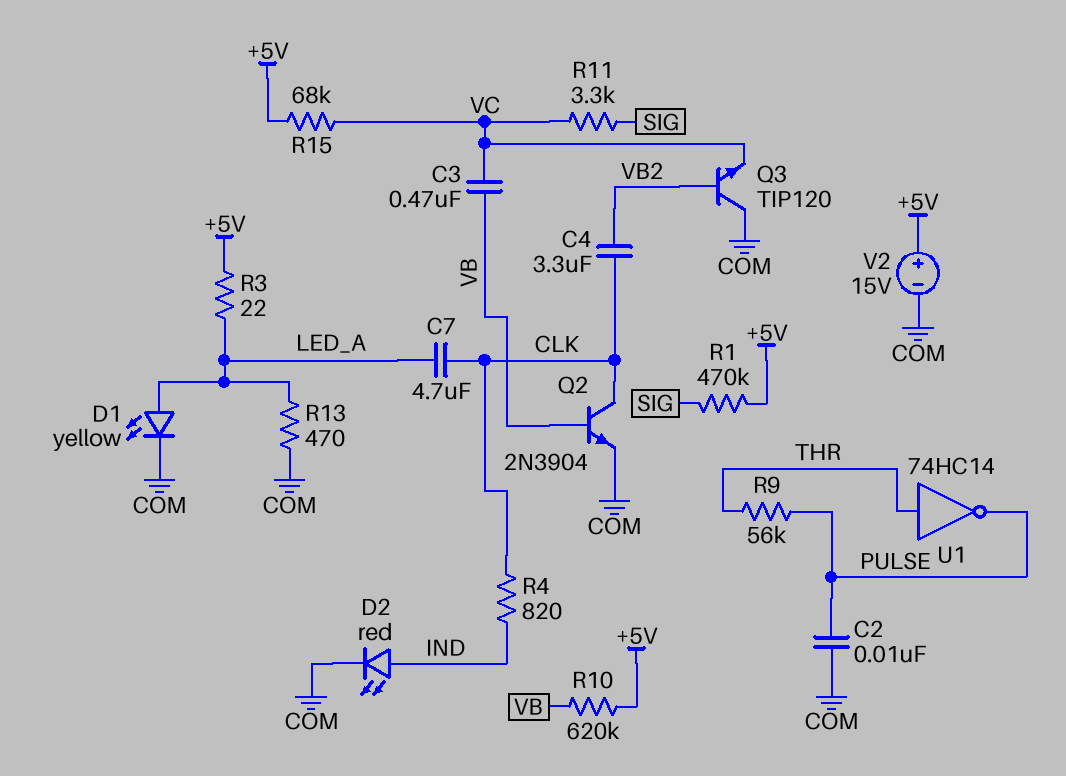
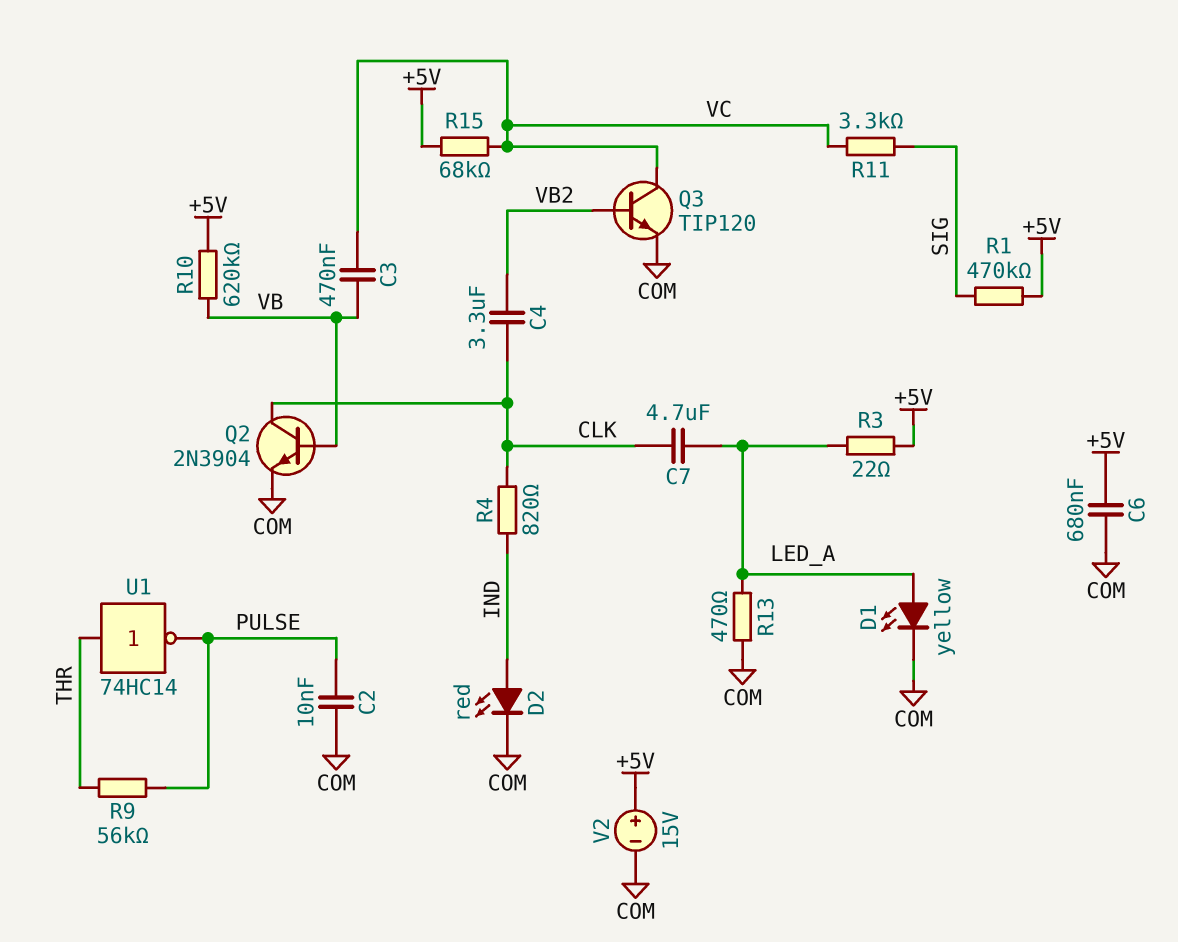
C6: none -> 680nF (+5V, COM)
Q3: NPN TIP120 (B VB2, C COM, E VC) -> NPN TIP120 (B VB2, C VC, E COM)

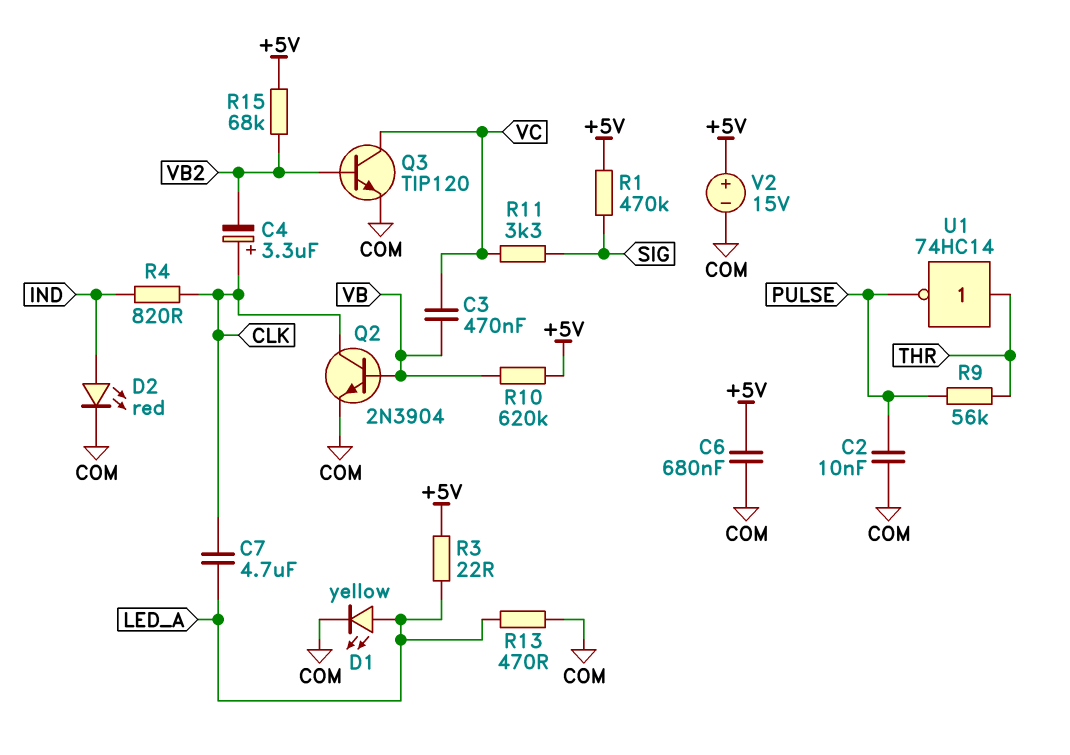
C4: 3.3uF (CLK, VB2) -> 3.3uF (plus CLK, minus VB2)
R15: 68k (+5V, VC) -> 68k (+5V, VB2)

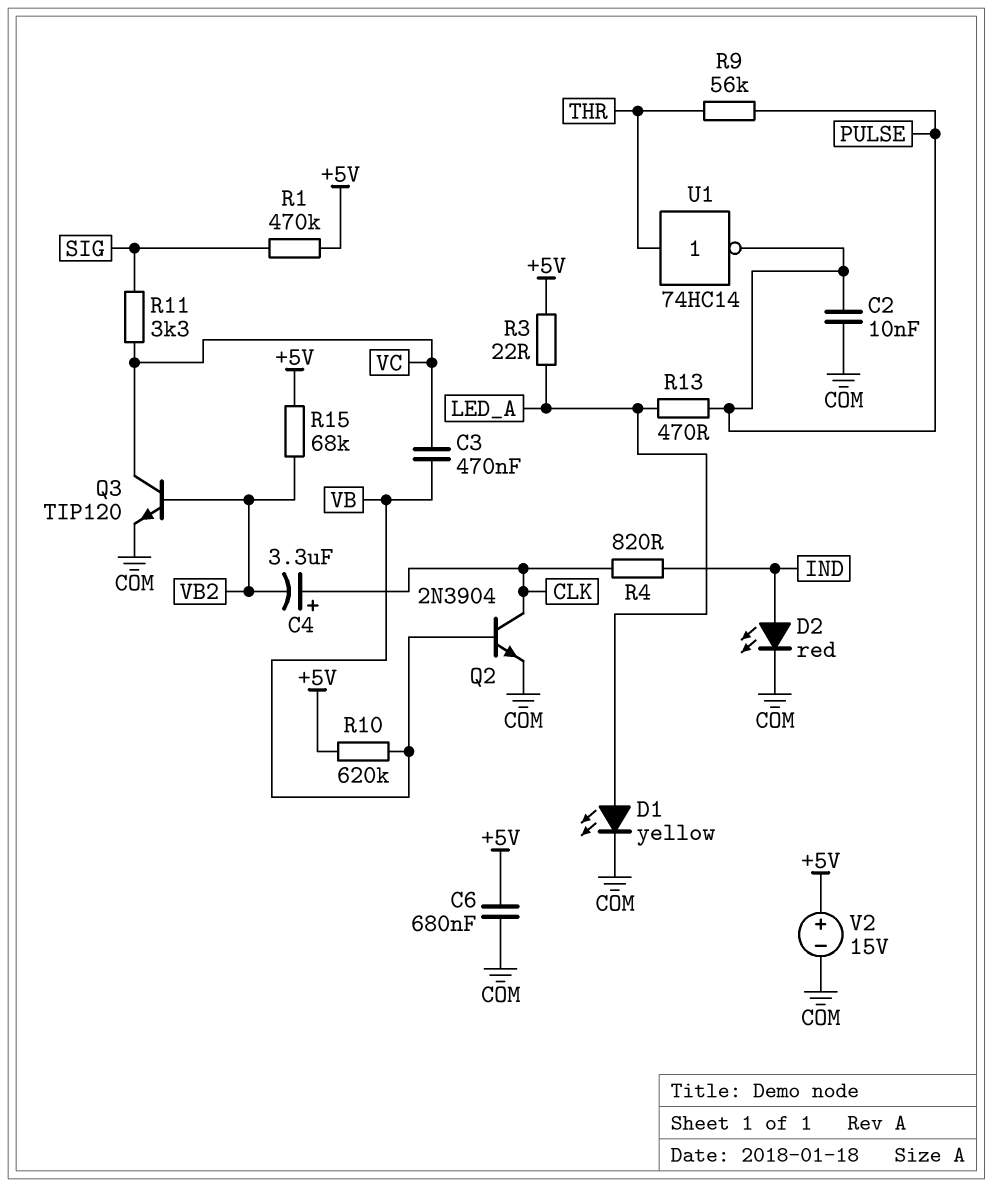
C7: 4.7uF (CLK, LED_A) -> none
R13: 470 (COM, LED_A) -> 470 (LED_A, PULSE)

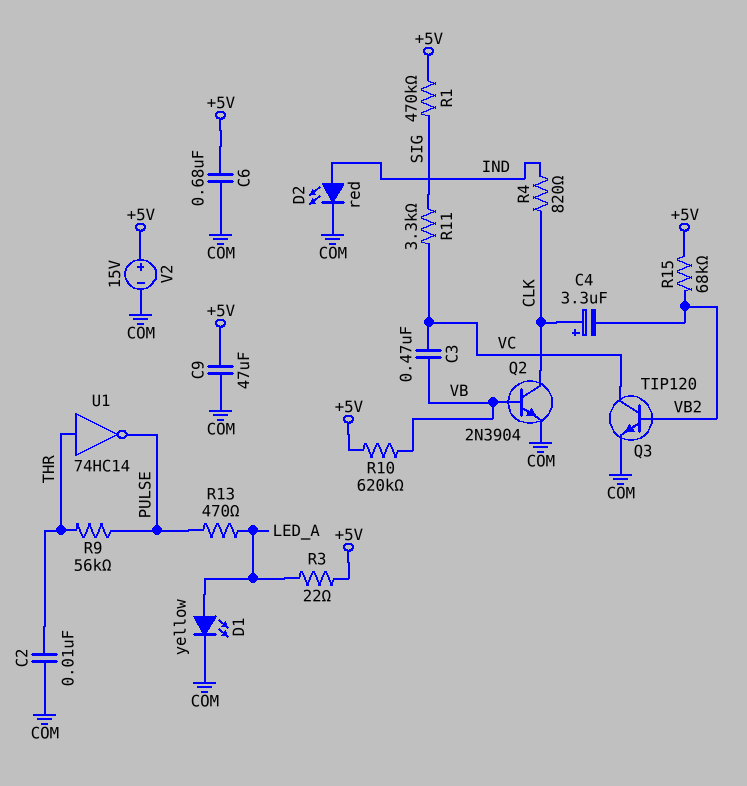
C2: 10nF (COM, PULSE) -> 10nF (COM, THR)
C9: none -> 47uF (+5V, COM)

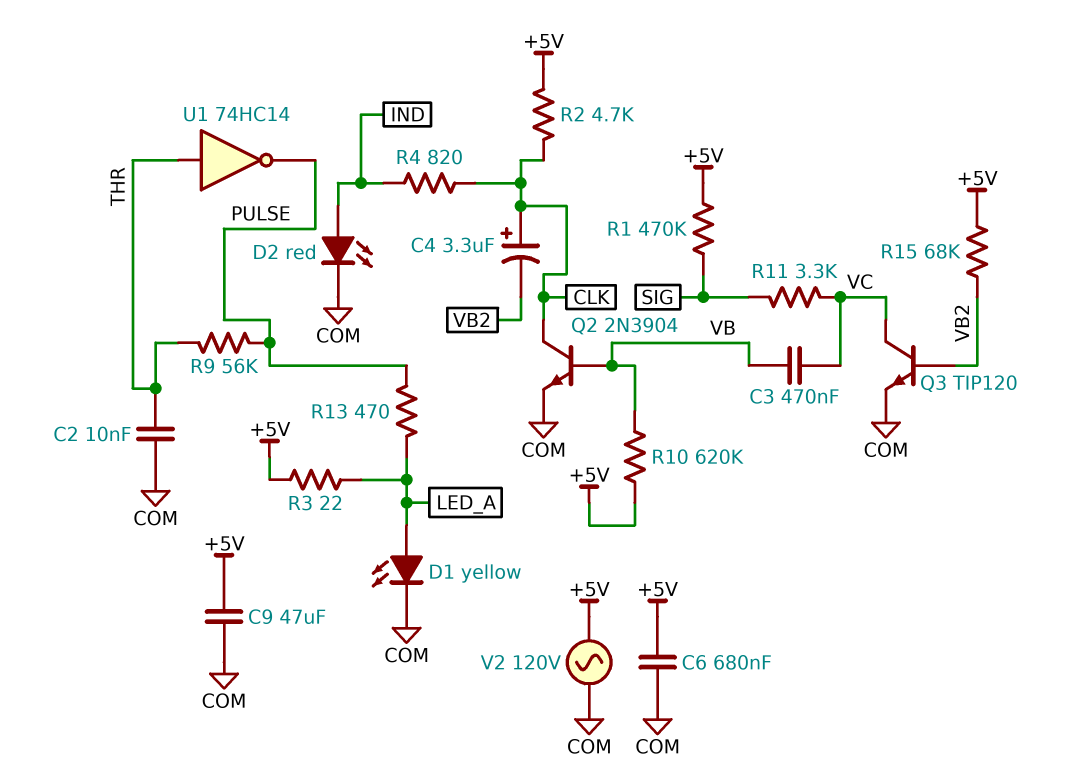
R2: none -> 4.7k (+5V, CLK)
V2: 15V (plus +5V, minus COM) -> AC 120V (+5V, COM)

